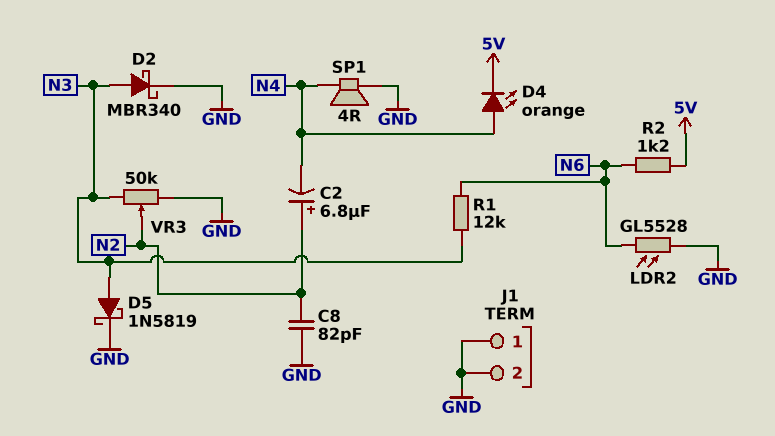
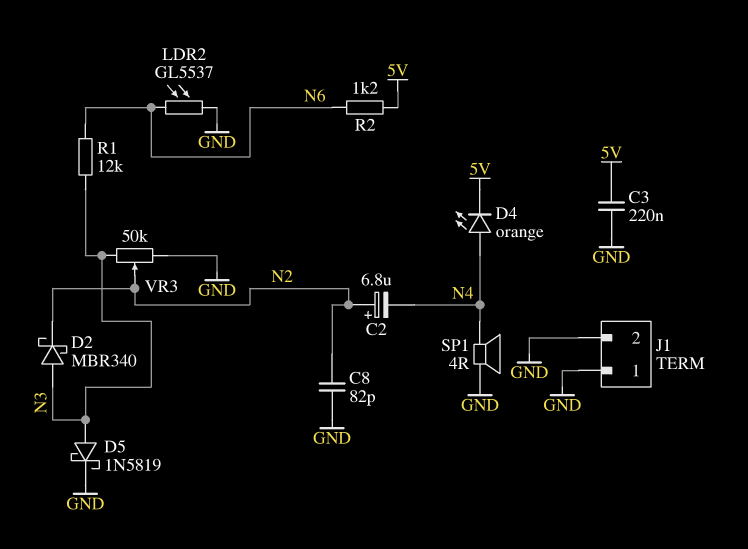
C3: none -> 220nF (5V, GND)
D2: schottky MBR340 (A N3, K GND) -> schottky MBR340 (A N3, K N2)
LDR2: GL5528 (GND, N6) -> GL5537 (GND, N6)

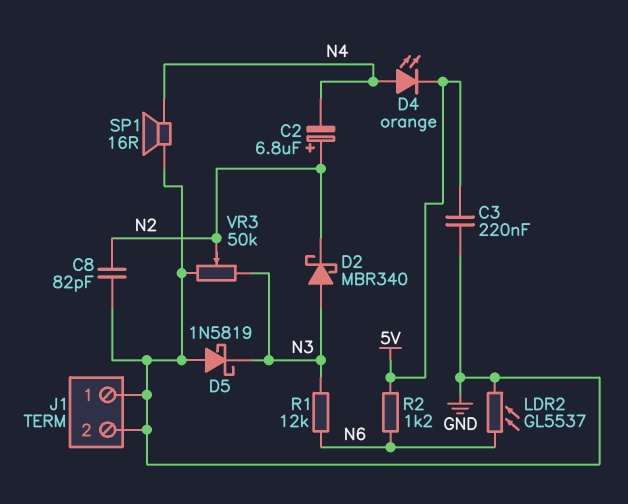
D5: schottky 1N5819 (A N3, K GND) -> schottky 1N5819 (A GND, K N3)
SP1: speaker 4R (GND, N4) -> speaker 16R (GND, N4)

